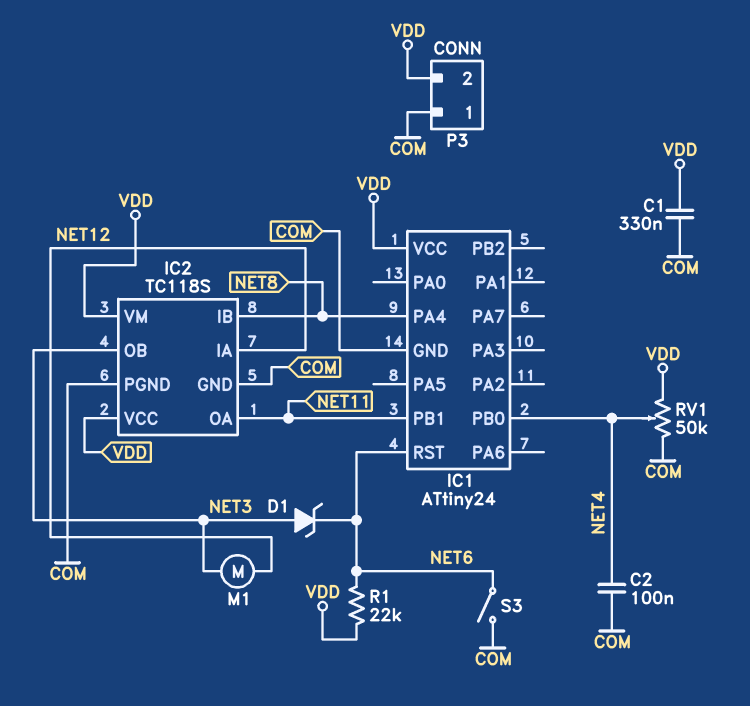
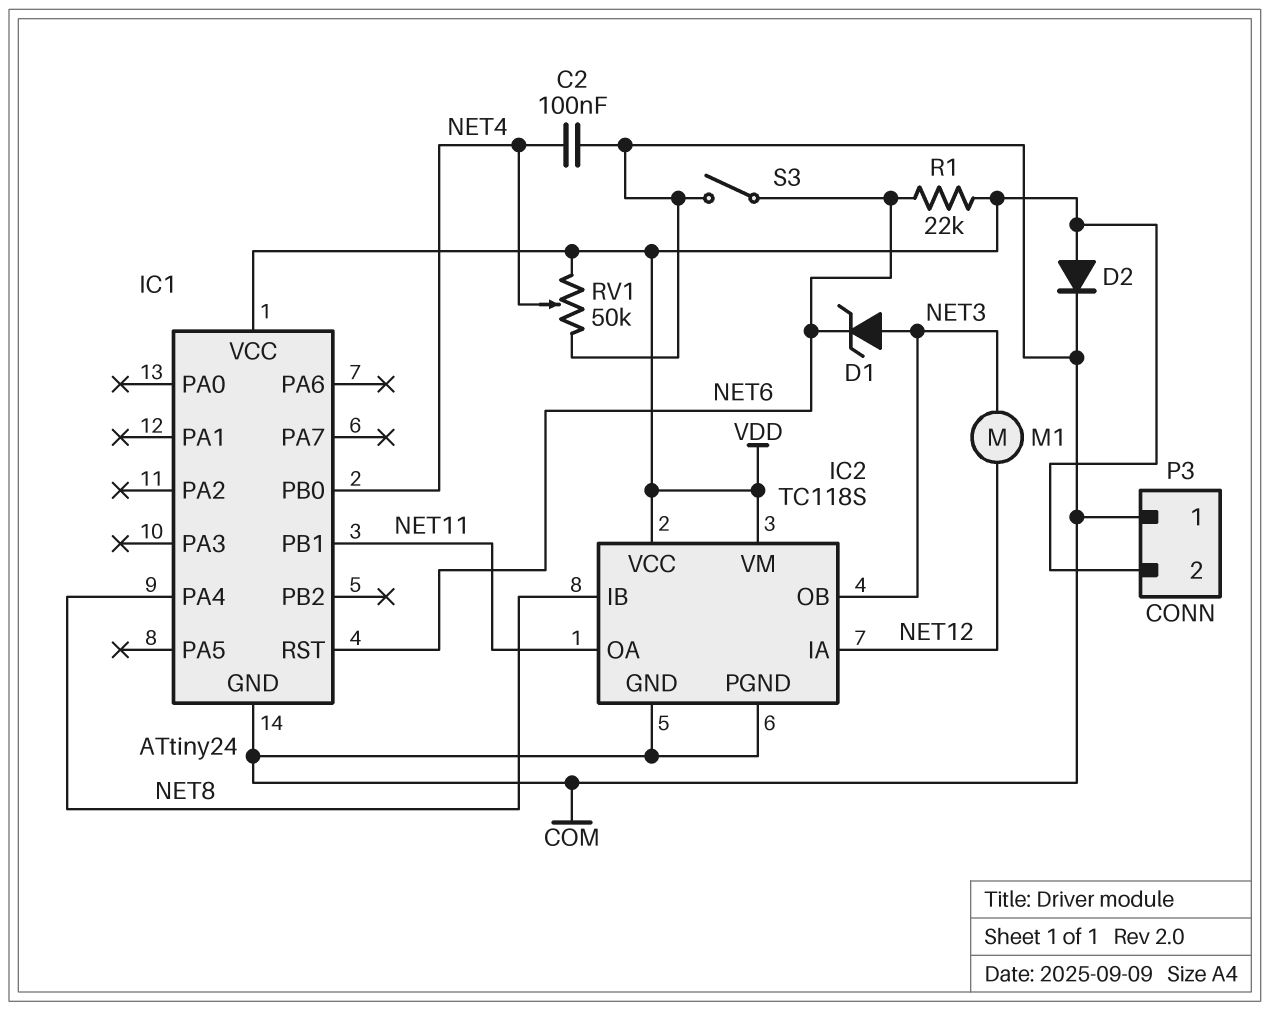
C1: 330nF (COM, VDD) -> none
D2: none -> diode (A VDD, K COM)

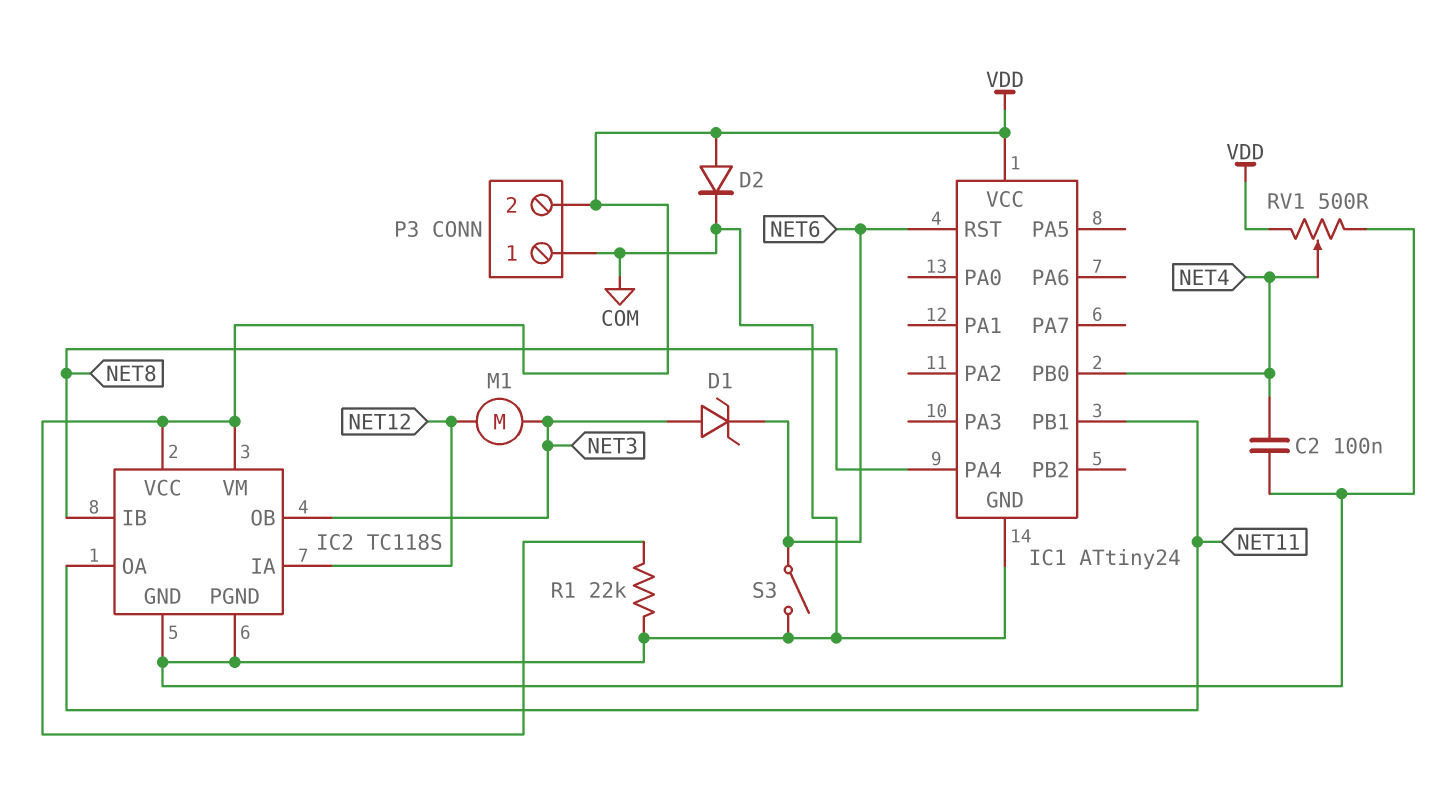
R1: 22k (NET6, VDD) -> 22k (COM, VDD)
RV1: 50k (COM, VDD, wiper NET4) -> 500 (COM, VDD, wiper NET4)

